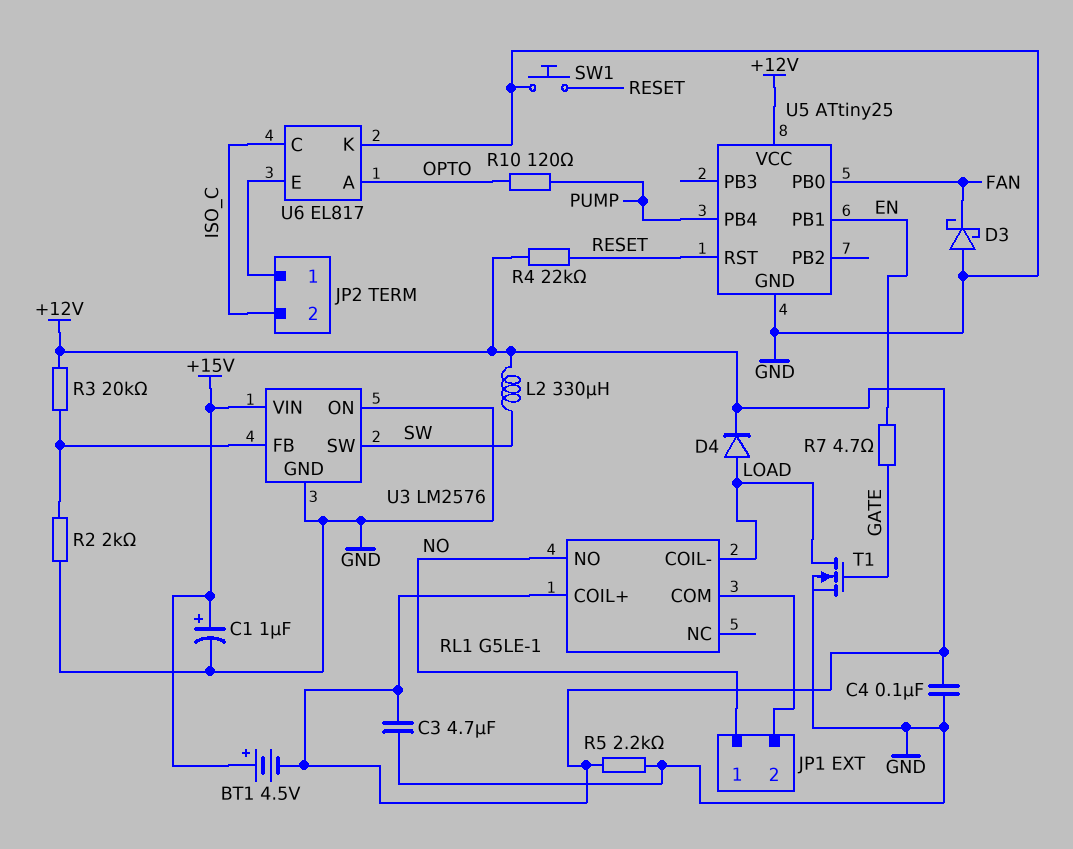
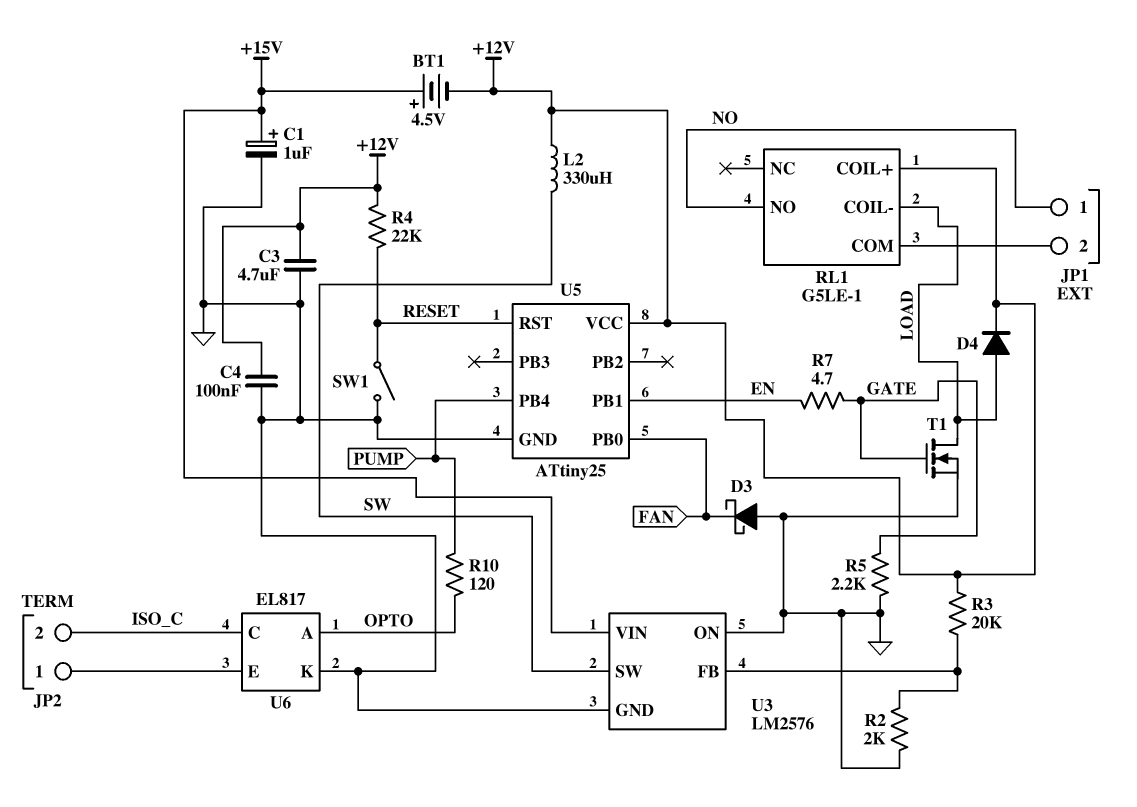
R5: 2.2k (+12V, GND) -> 2.2k (GATE, GND)
SW1: button (GND, RESET) -> switch (GND, RESET)

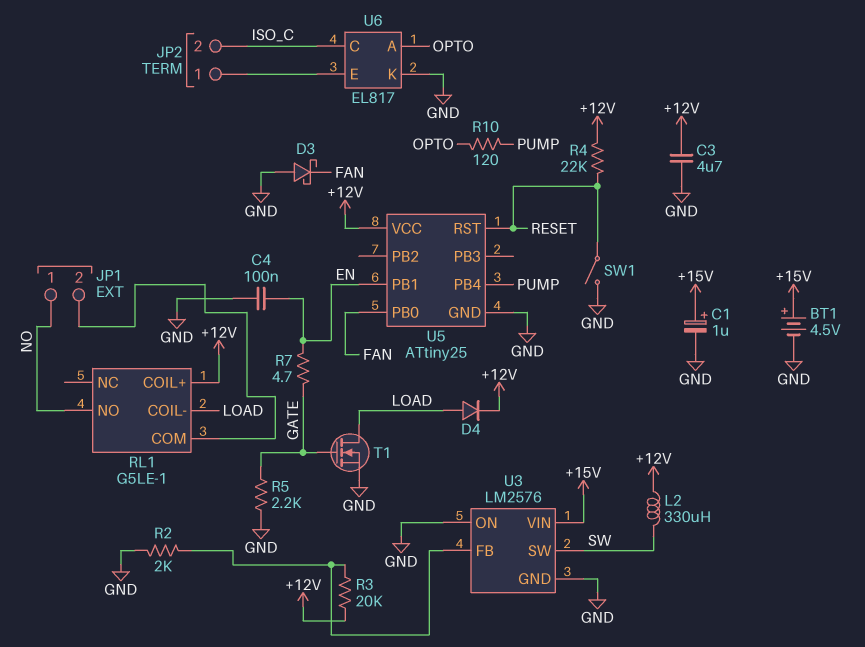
BT1: 4.5V (plus +15V, minus +12V) -> 4.5V (plus +15V, minus GND)
C4: 100nF (+12V, GND) -> 100nF (EN, GND)

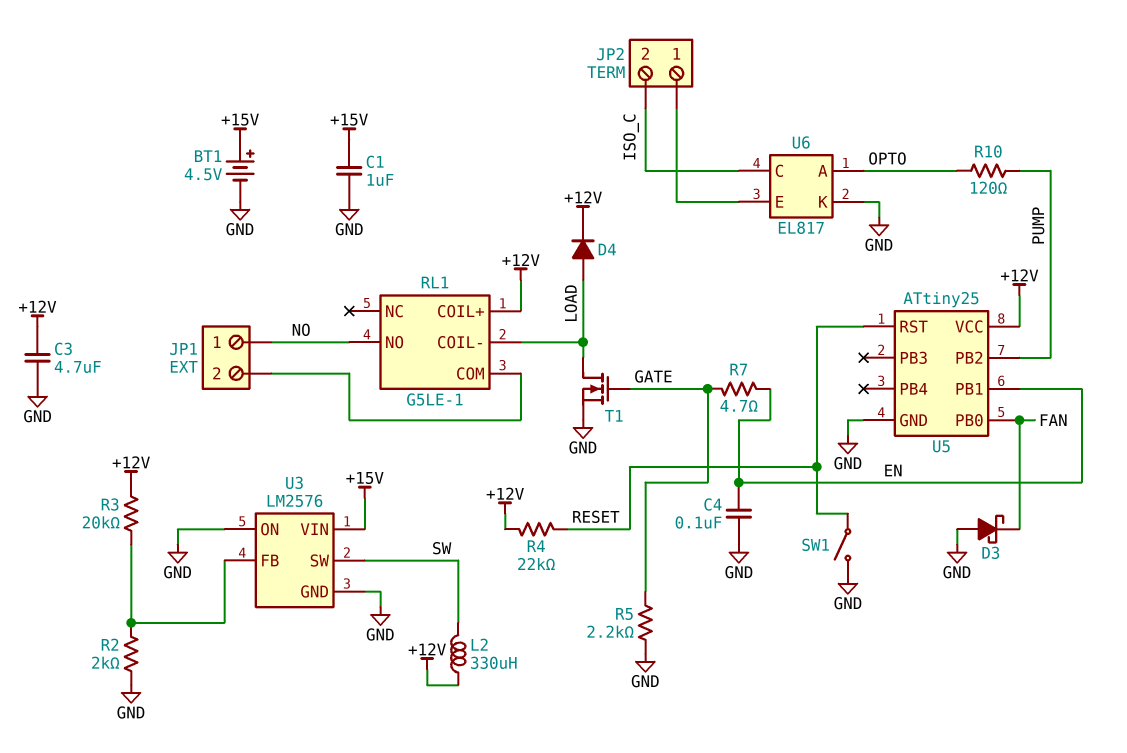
C1: 1uF (plus +15V, minus GND) -> 1uF (+15V, GND)
U5 pin PB2: none -> PUMP
U5 pin PB4: PUMP -> none

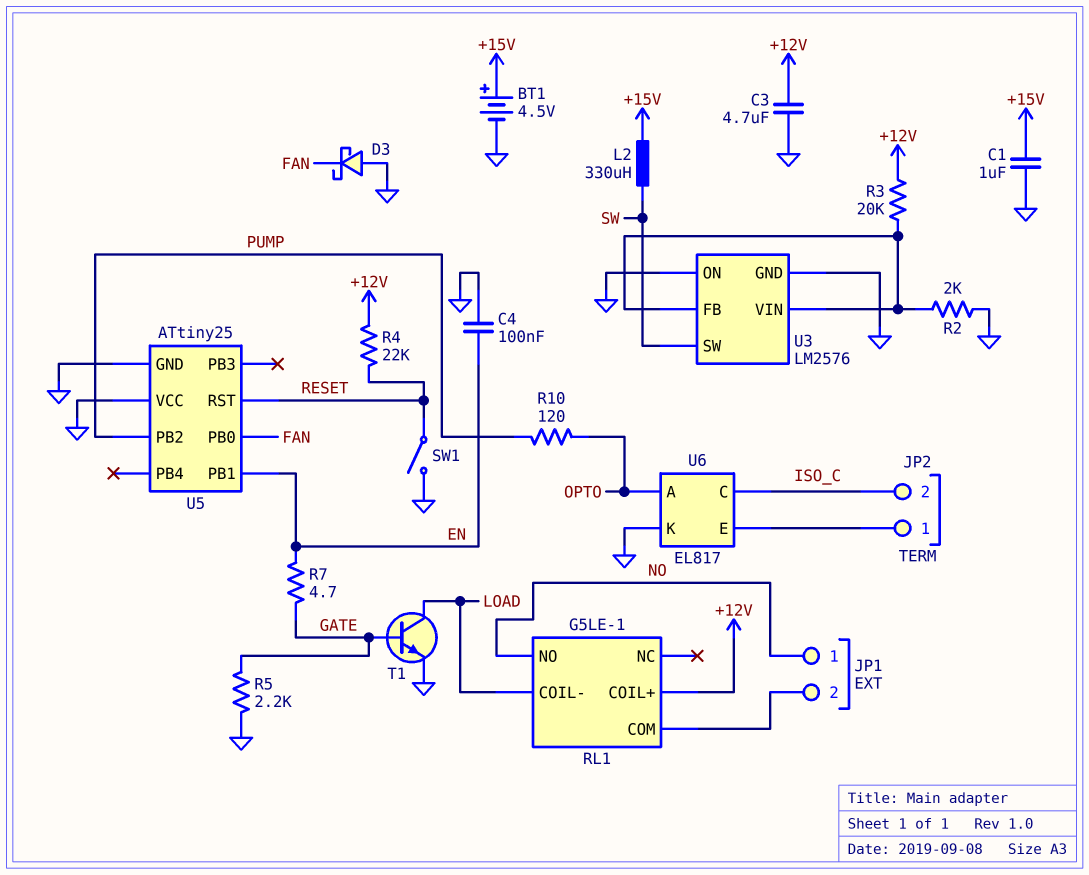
D4: diode (A LOAD, K +12V) -> none
L2: 330uH (+12V, SW) -> 330uH (+15V, SW)
T1: NMOS (G GATE, D LOAD, S GND) -> NPN (B GATE, C LOAD, E GND)
U3 pin VIN: +15V -> U3/FB
U5 pin VCC: +12V -> GND

